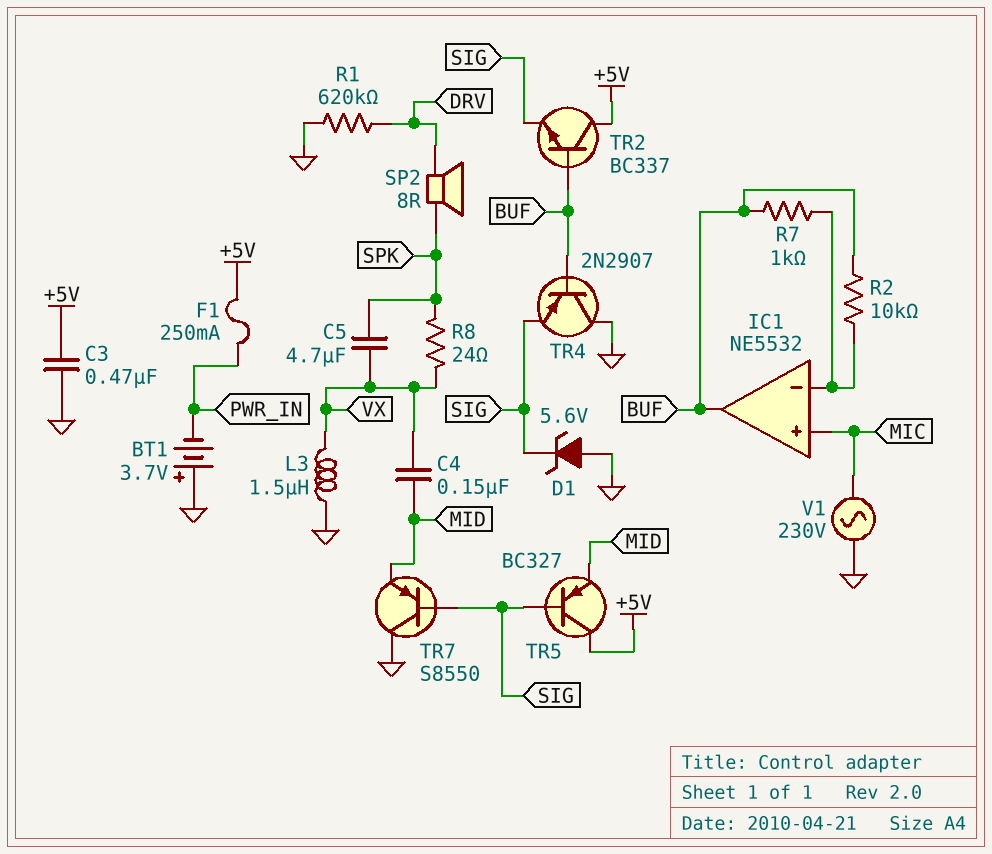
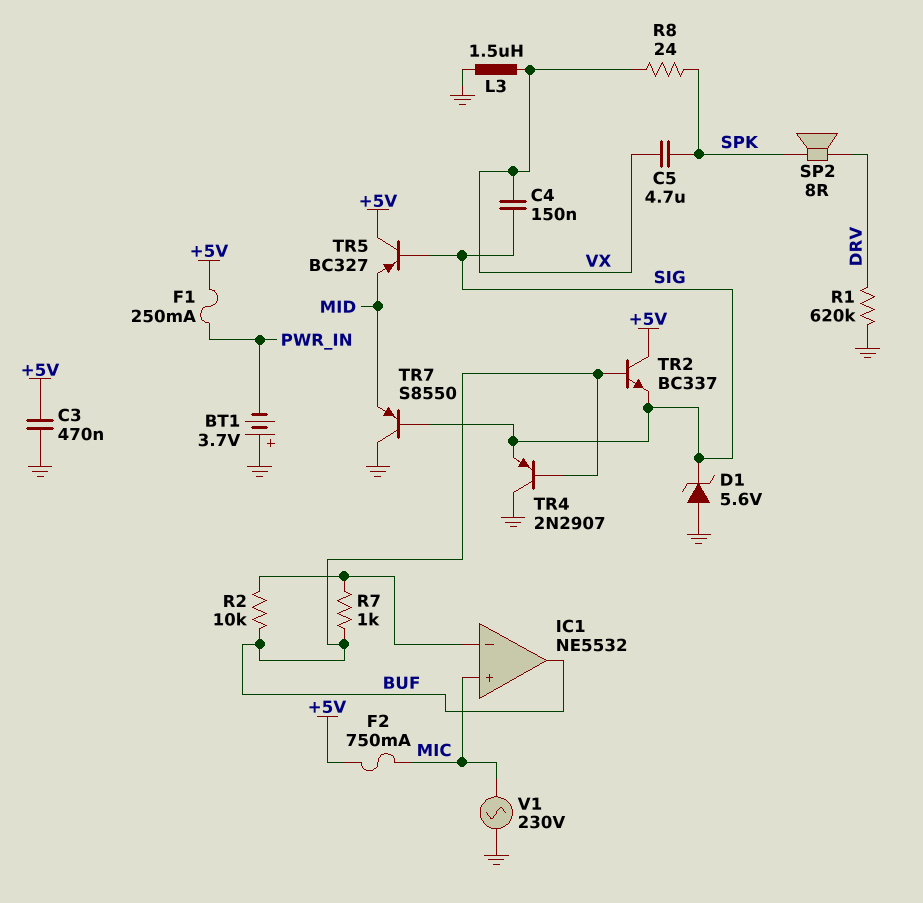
C4: 150nF (MID, VX) -> 150nF (SIG, VX)
F2: none -> 750mA (+5V, MIC)

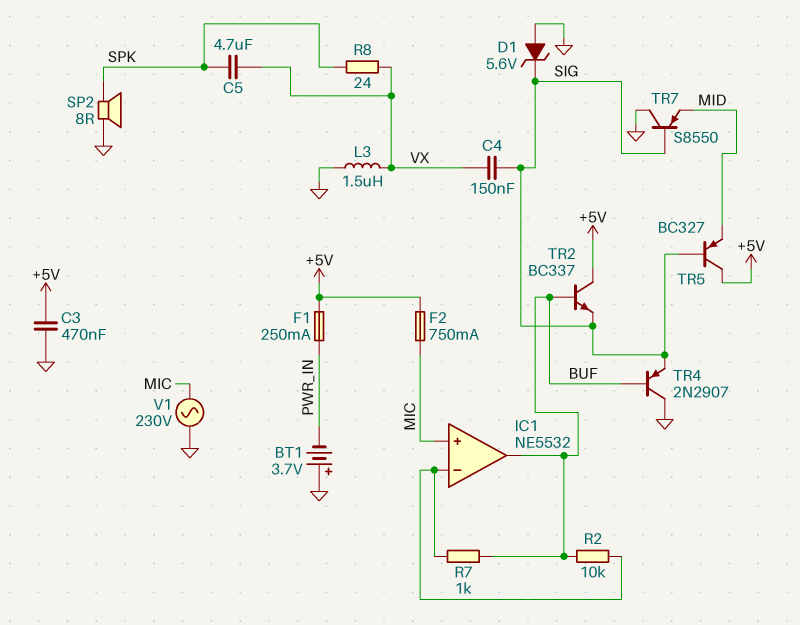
R1: 620k (DRV, GND) -> none
SP2: speaker 8R (DRV, SPK) -> speaker 8R (GND, SPK)

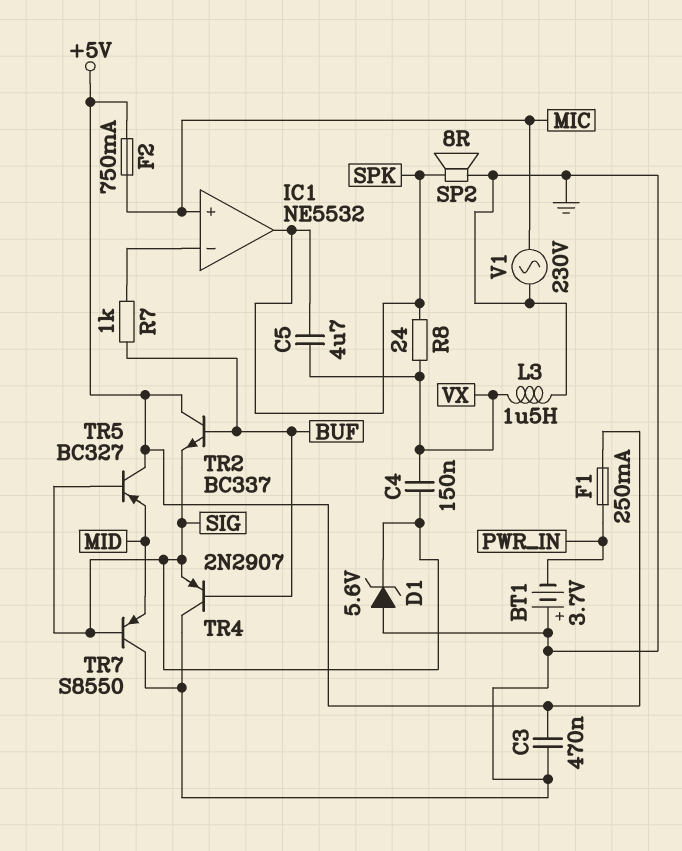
IC1 pin out: BUF -> SPK
R2: 10k (BUF, IC1/in-) -> none

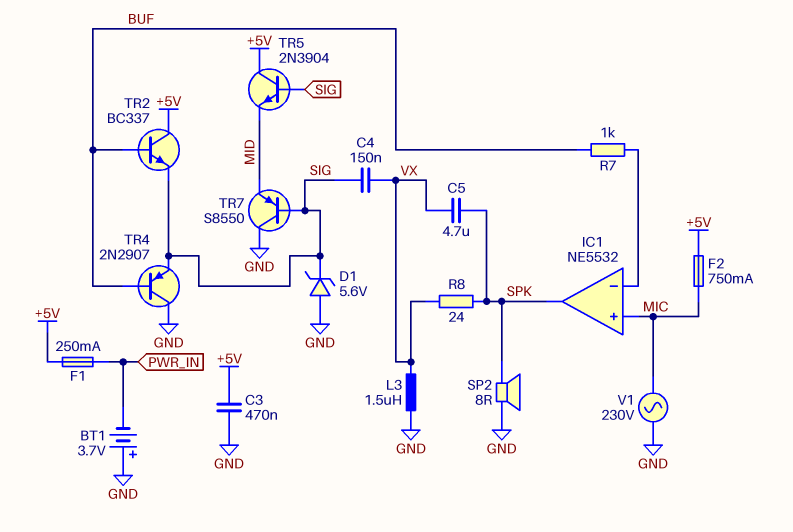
TR5: PNP BC327 (B SIG, C +5V, E MID) -> NPN 2N3904 (B SIG, C +5V, E MID)

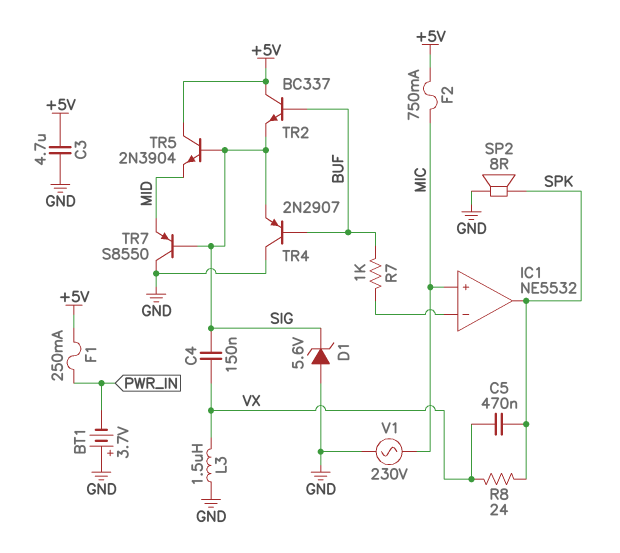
C3: 470nF (+5V, GND) -> 4.7uF (+5V, GND)
C5: 4.7uF (SPK, VX) -> 470nF (SPK, VX)

